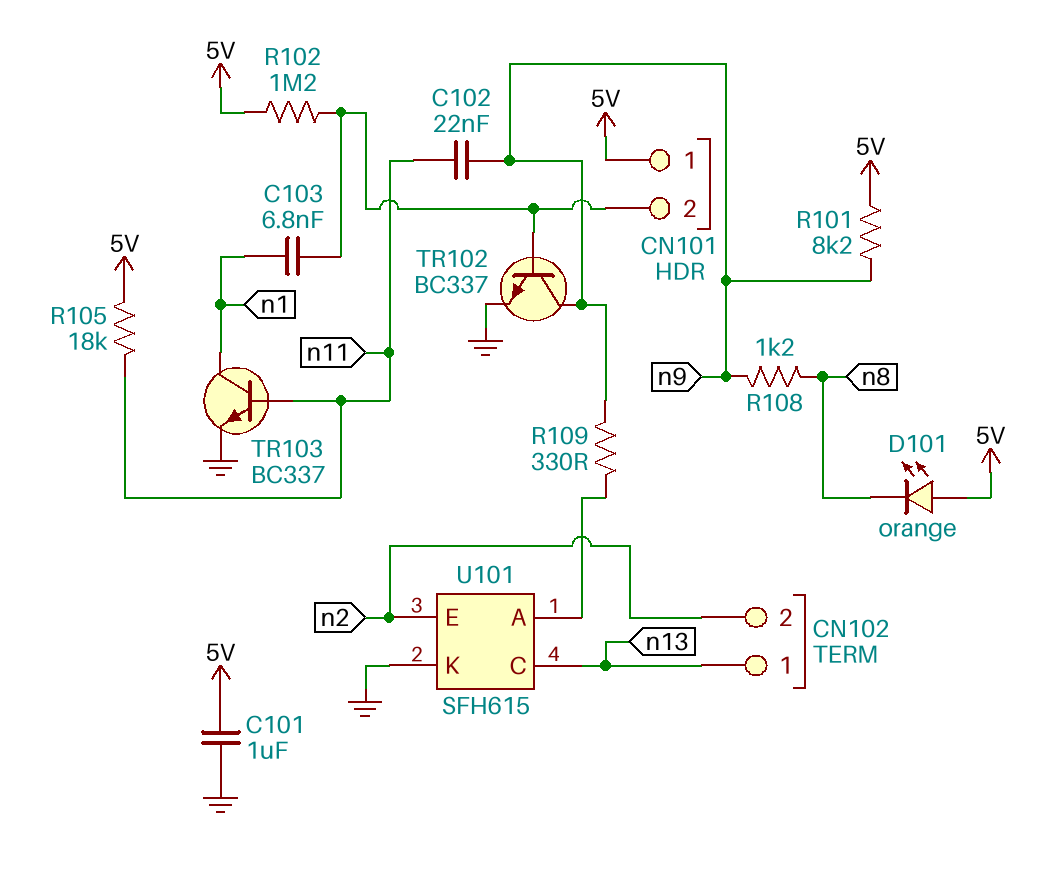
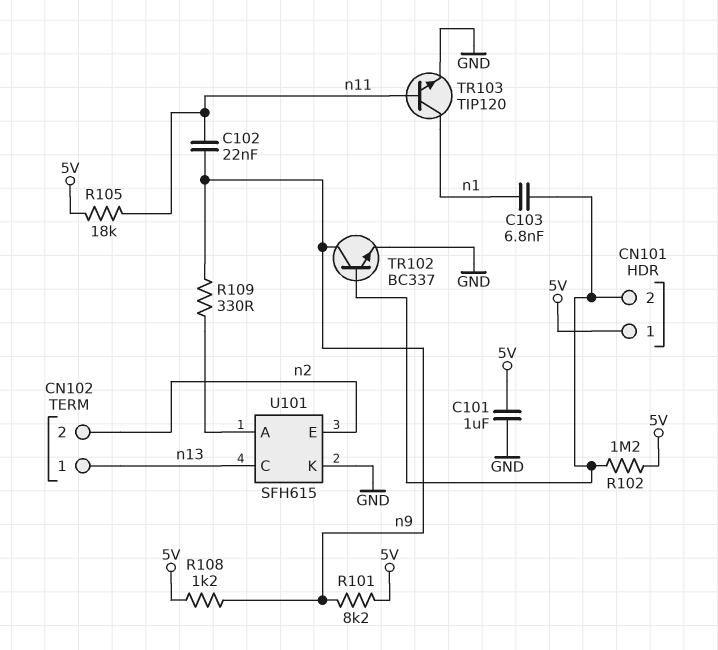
D101: LED orange (A 5V, K n8) -> none
R108: 1.2k (n8, n9) -> 1.2k (5V, n9)
TR103: NPN BC337 (B n11, C n1, E GND) -> NPN TIP120 (B n11, C n1, E GND)

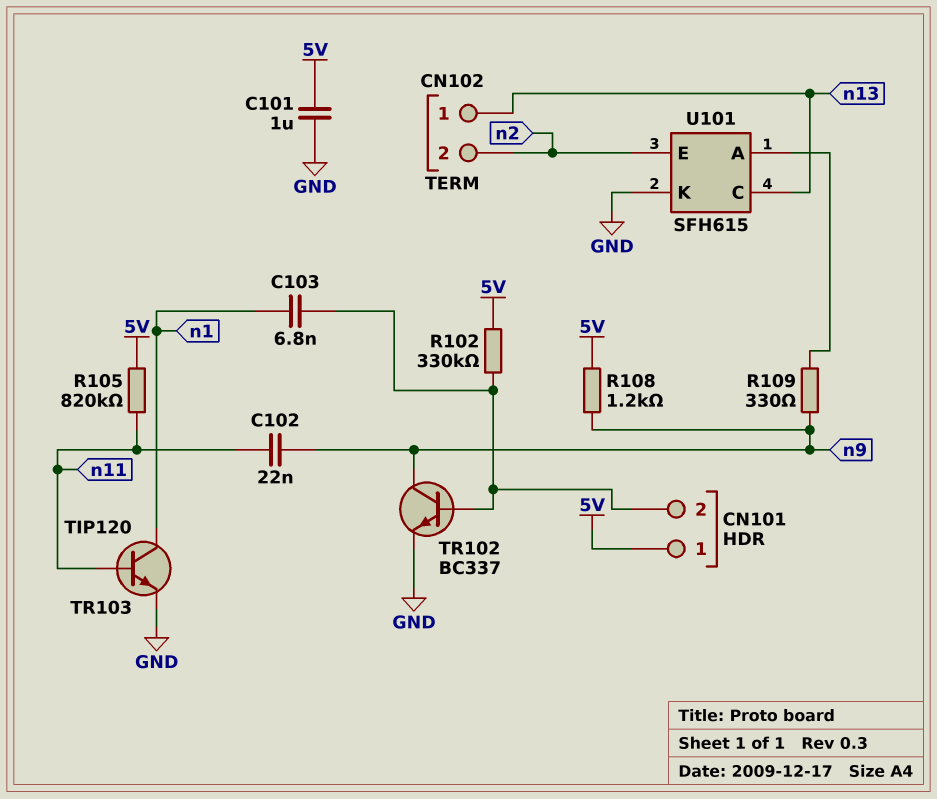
R101: 8.2k (5V, n9) -> none
R102: 1.2M (5V, CN101/2) -> 330k (5V, CN101/2)
R105: 18k (5V, n11) -> 820k (5V, n11)

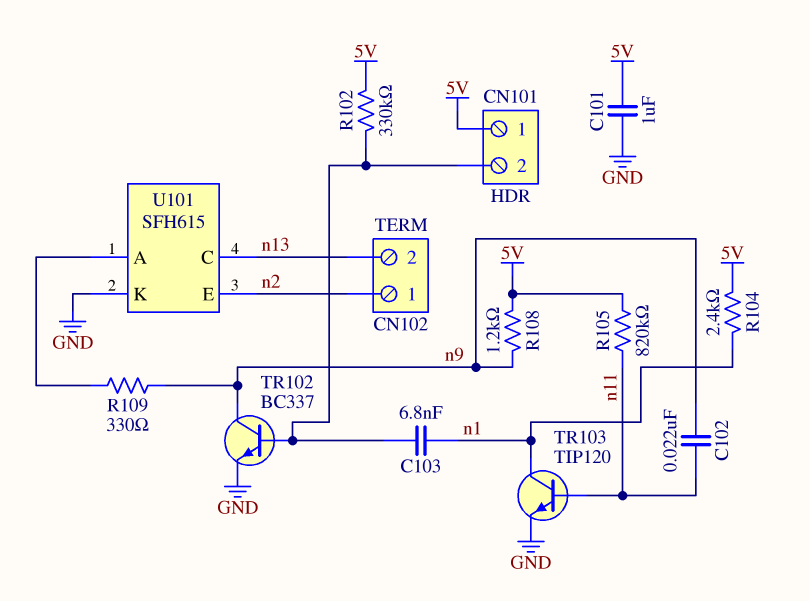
CN102 pin 1: n13 -> n2
CN102 pin 2: n2 -> n13
R104: none -> 2.4k (5V, n1)

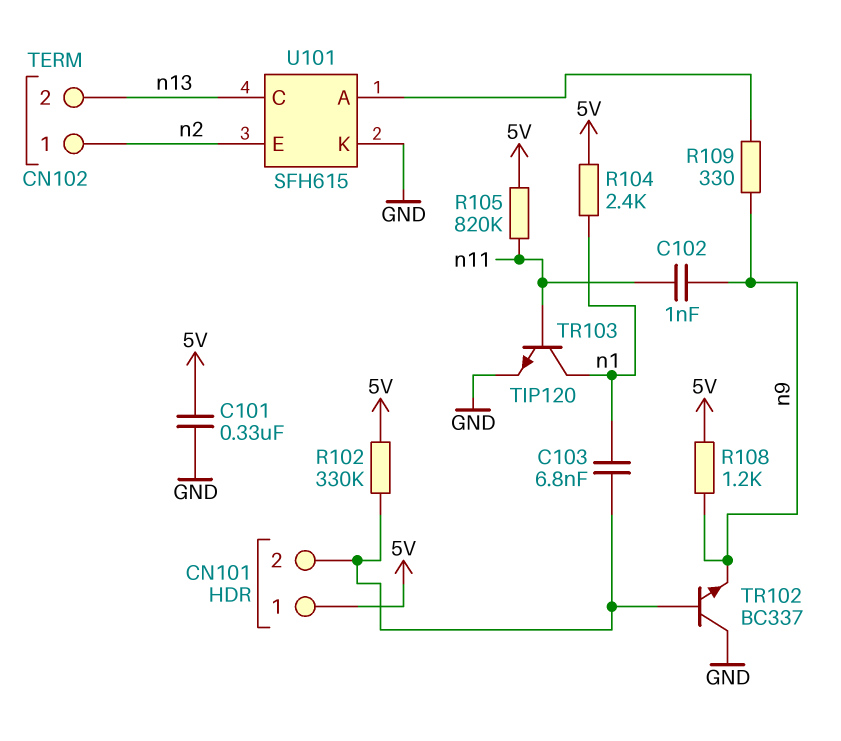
C101: 1uF (5V, GND) -> 330nF (5V, GND)
C102: 22nF (n9, n11) -> 1nF (n9, n11)
TR102: NPN BC337 (B CN101/2, C n9, E GND) -> NPN BC337 (B CN101/2, C GND, E n9)

